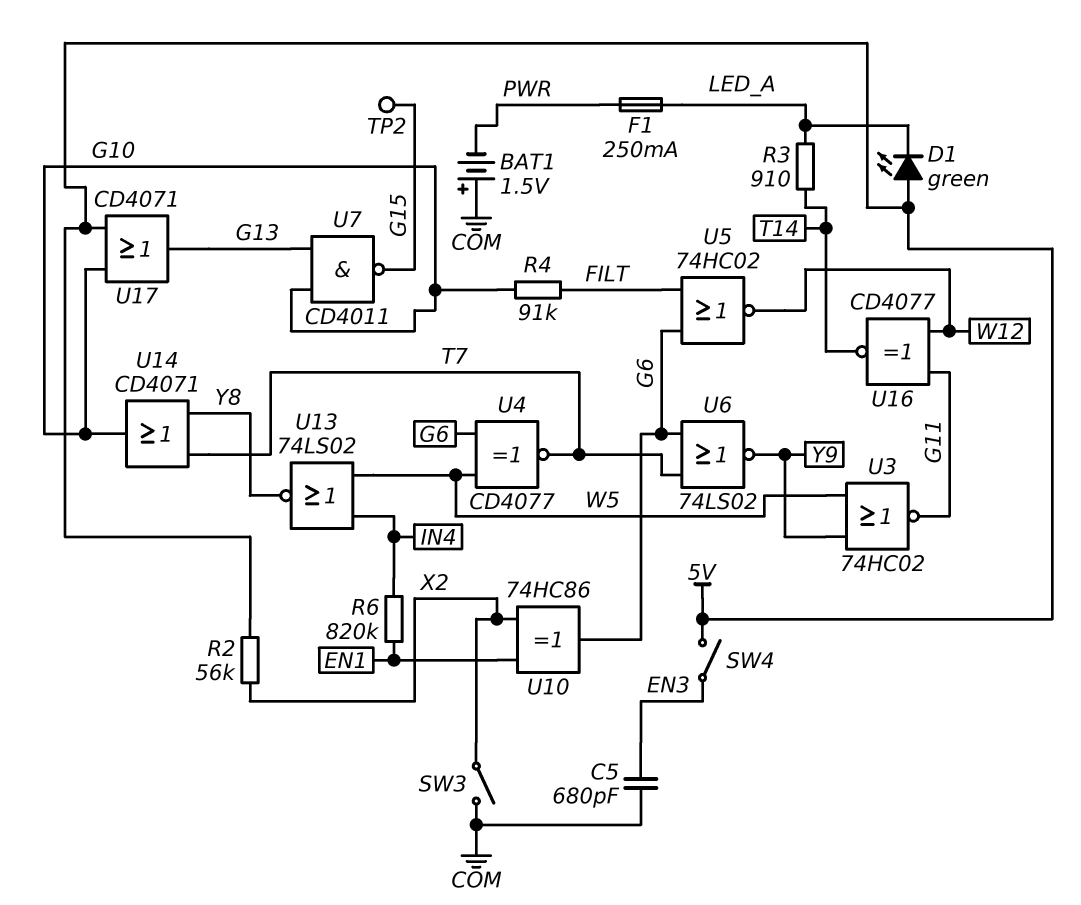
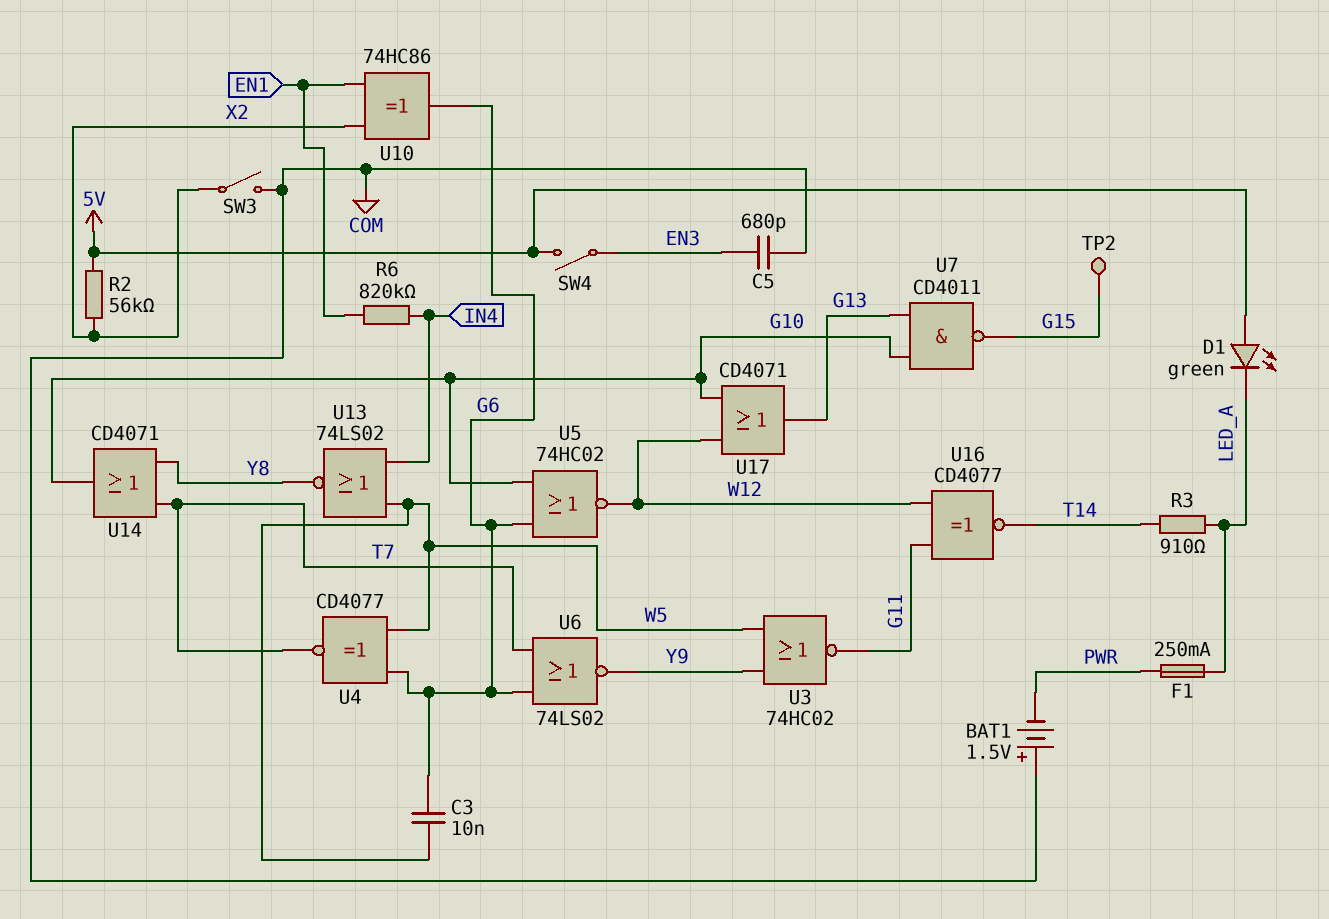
C3: none -> 10nF (G6, W5)
R4: 91k (FILT, G10) -> none
U5: NOR 74HC02 (in FILT, in G6, out W12) -> NOR 74HC02 (in G6, in G10, out W12)
U17: OR CD4071 (in 5V, in G10, out G13) -> OR CD4071 (in G10, in W12, out G13)

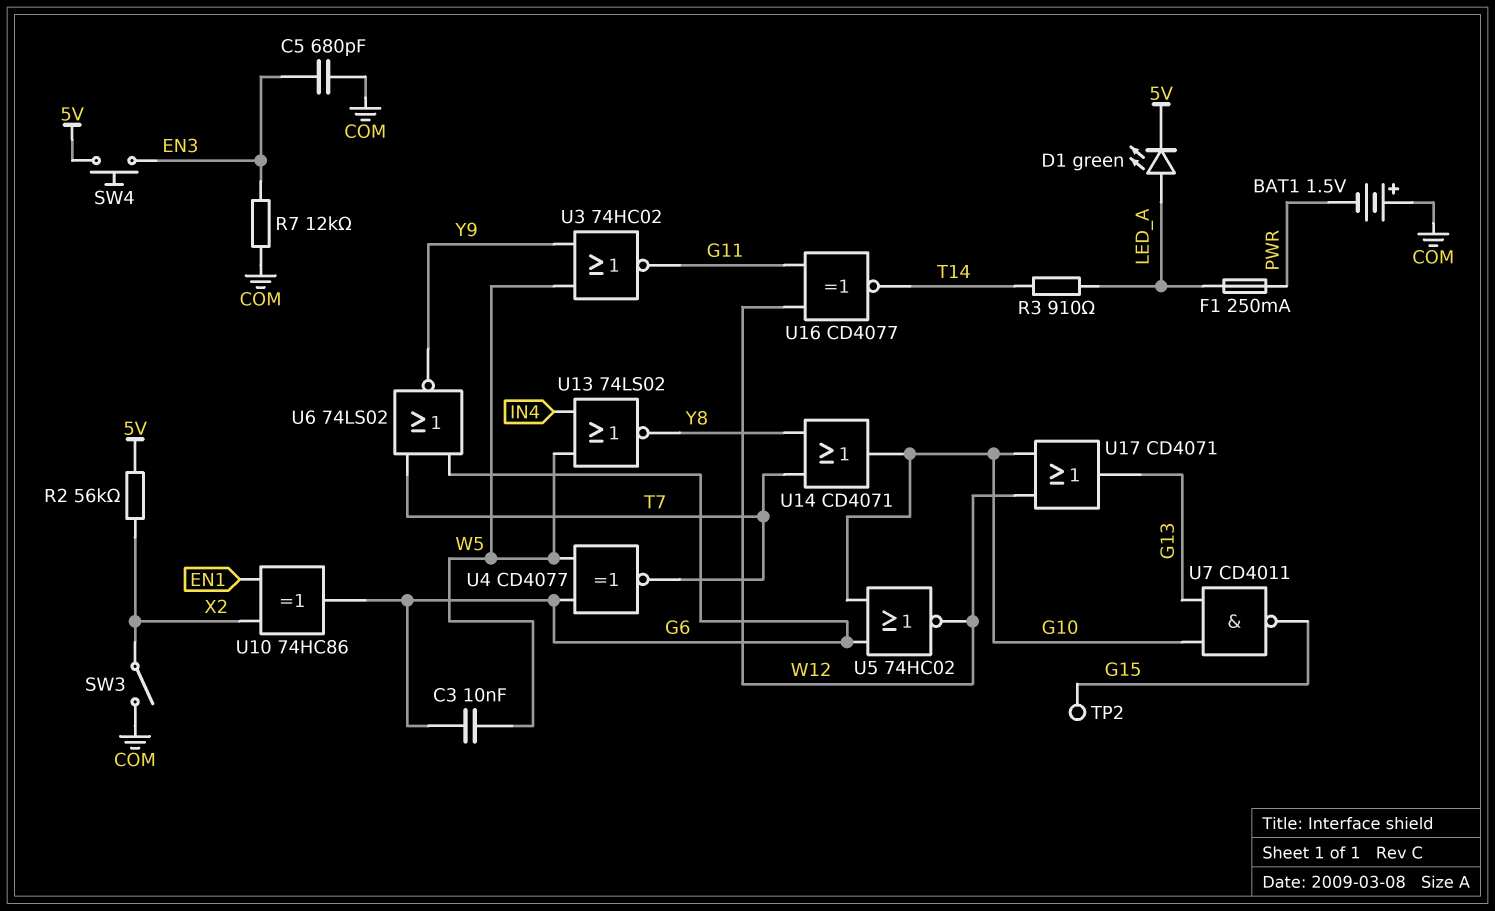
D1: LED green (A 5V, K LED_A) -> LED green (A LED_A, K 5V)
R6: 820k (EN1, IN4) -> none
R7: none -> 12k (COM, EN3)
SW4: switch (5V, EN3) -> button (5V, EN3)

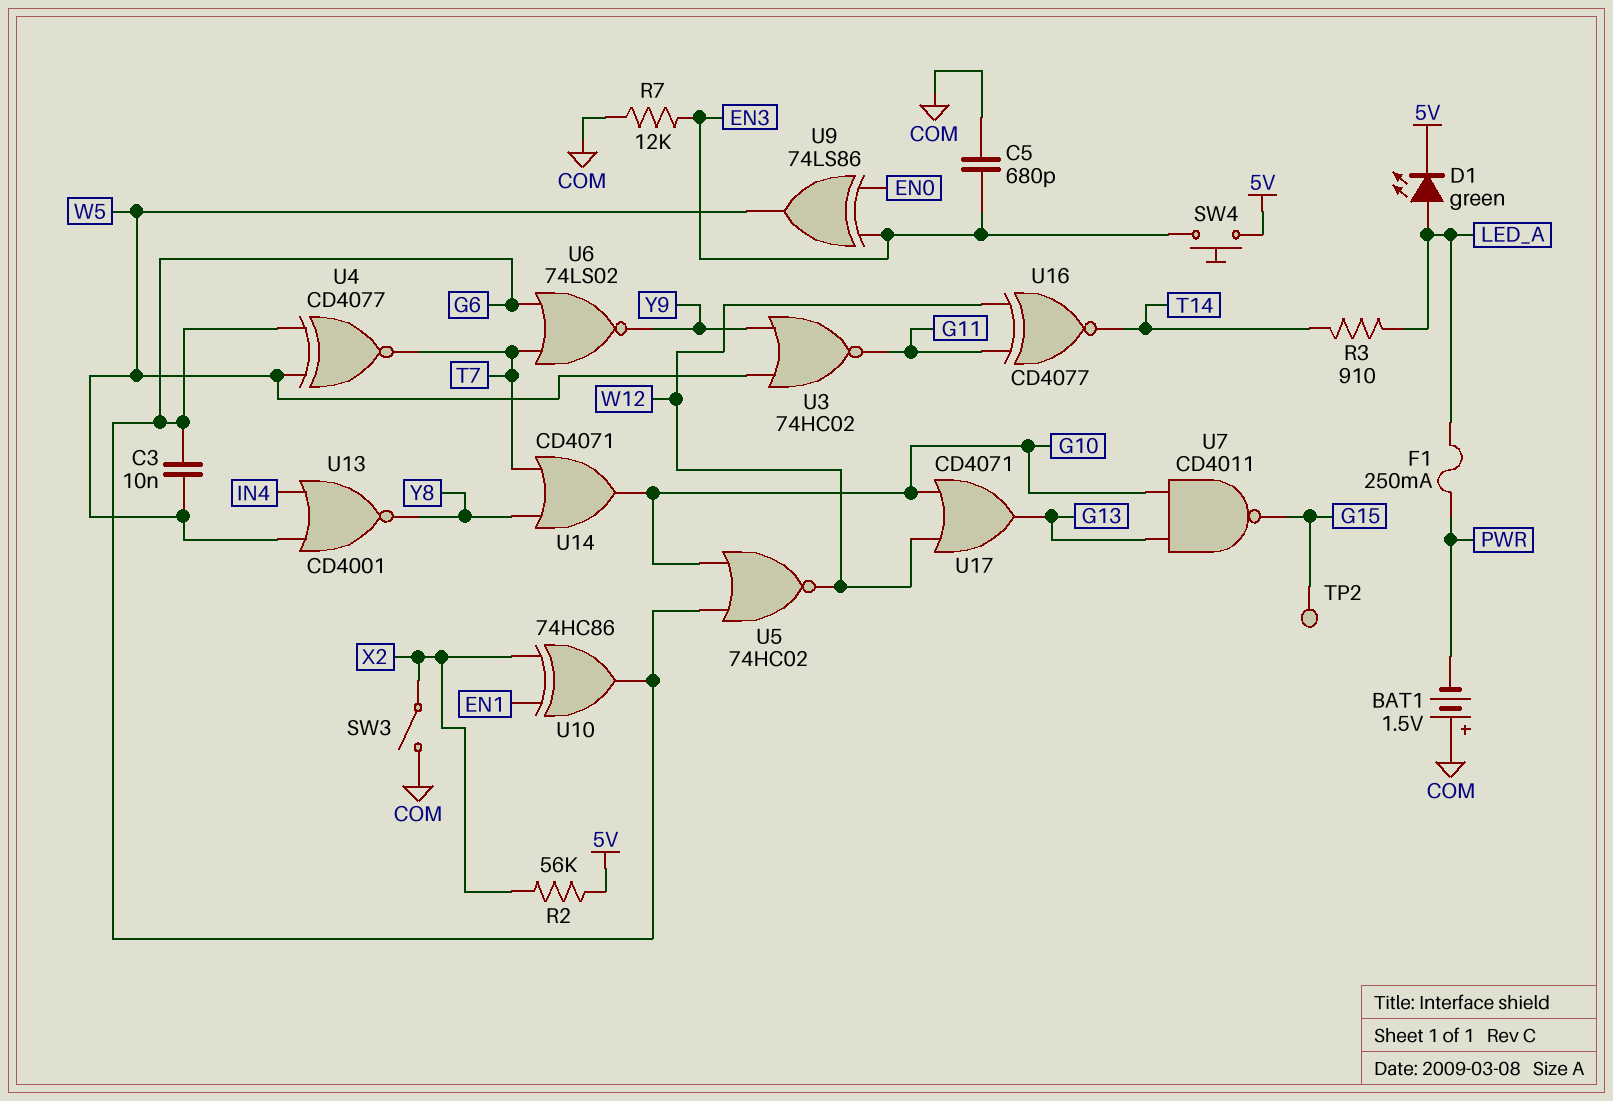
U9: none -> XOR 74LS86 (in EN0, in EN3, out W5)
U13: NOR 74LS02 (in IN4, in W5, out Y8) -> NOR CD4001 (in IN4, in W5, out Y8)

